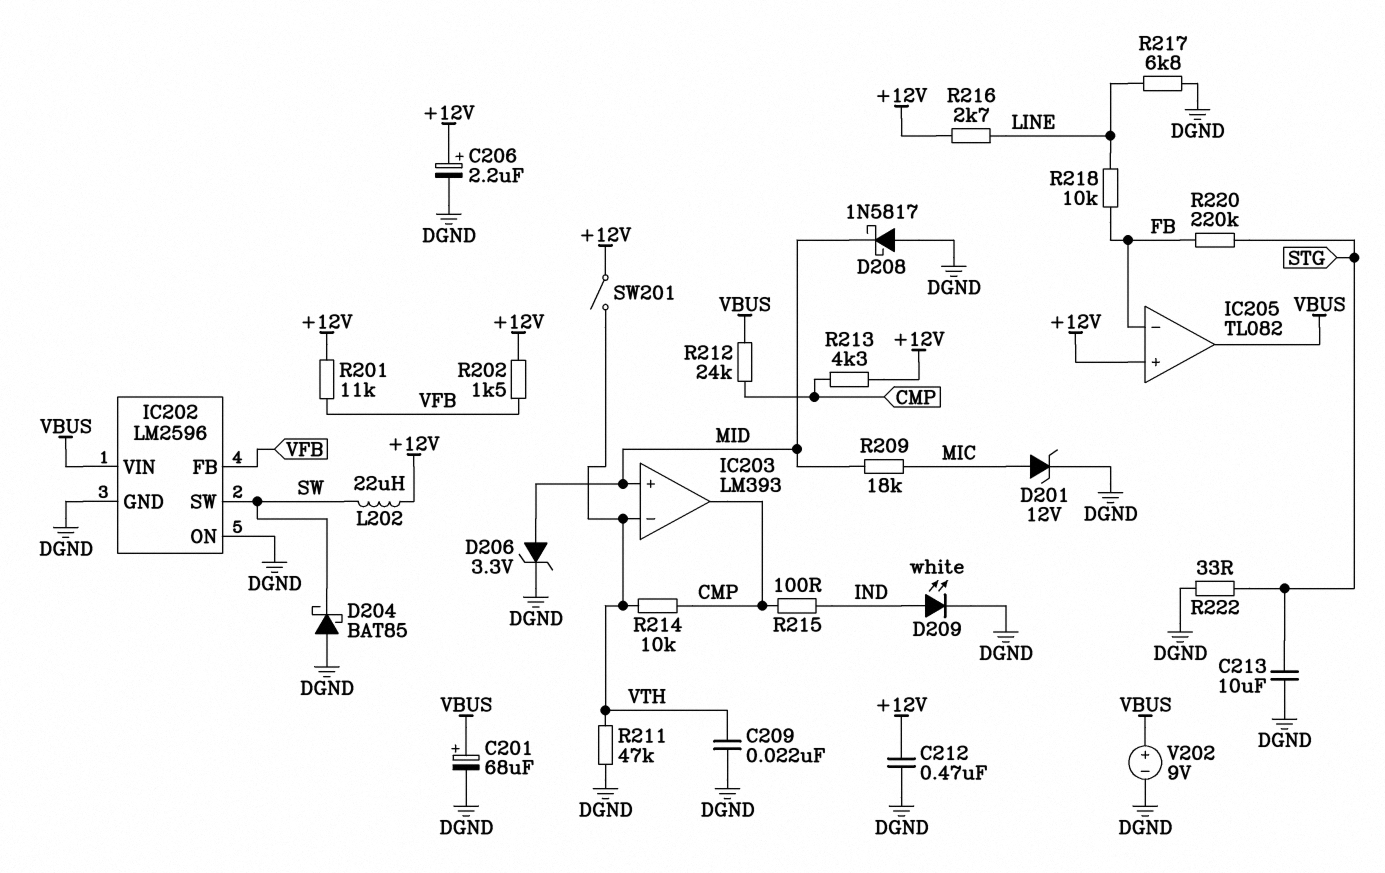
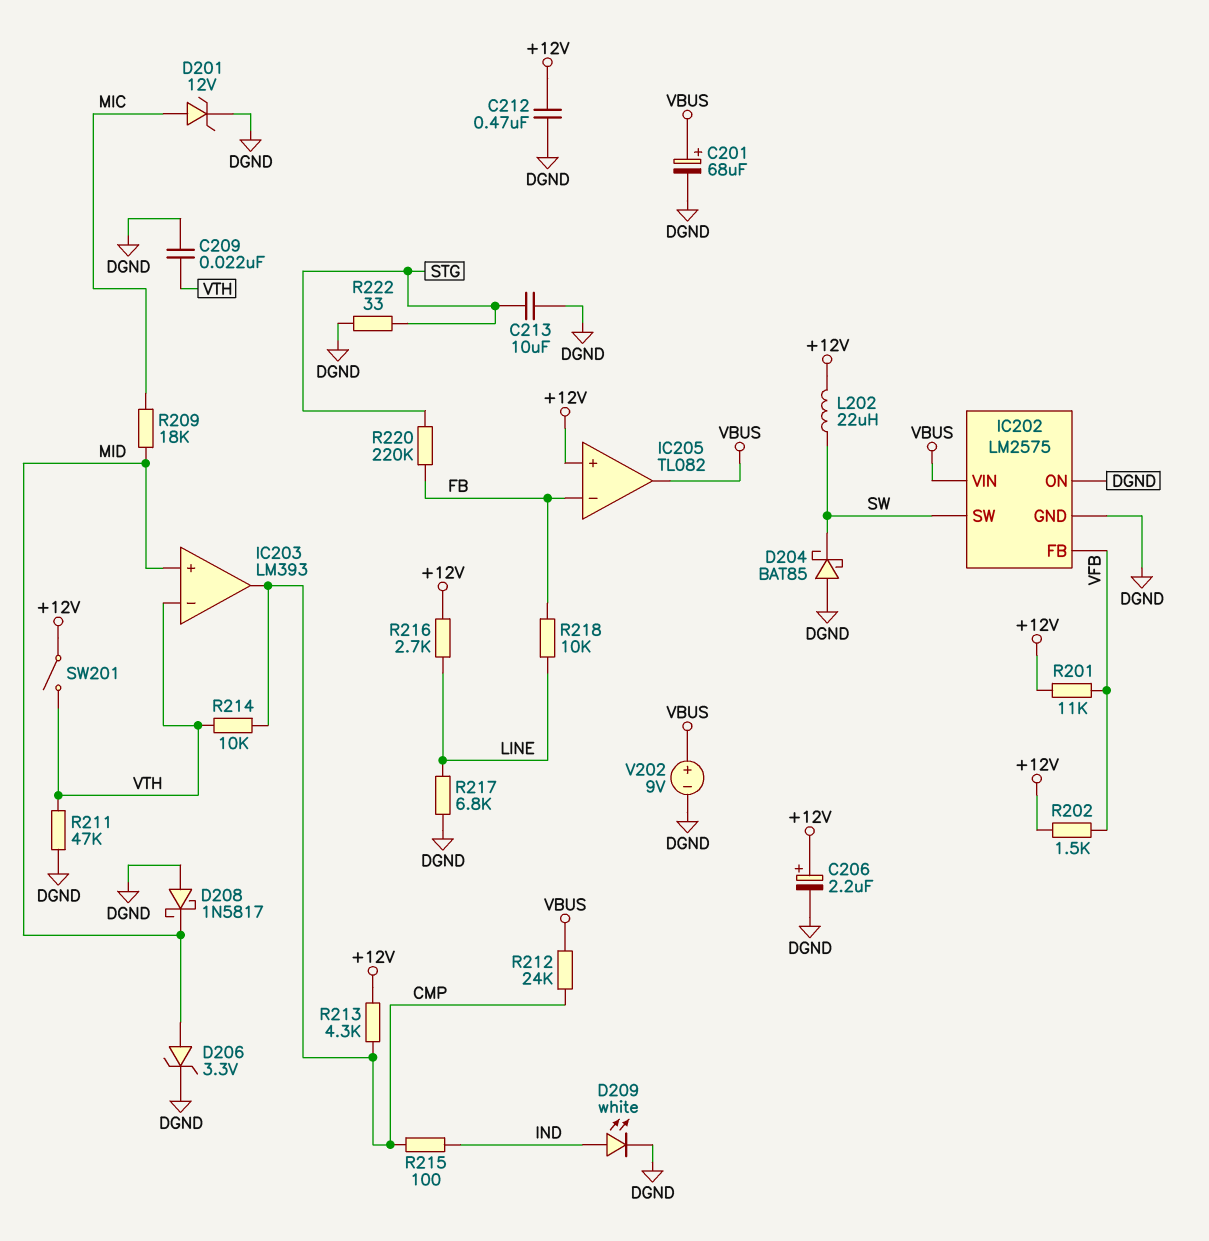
IC202: LM2596 -> LM2575

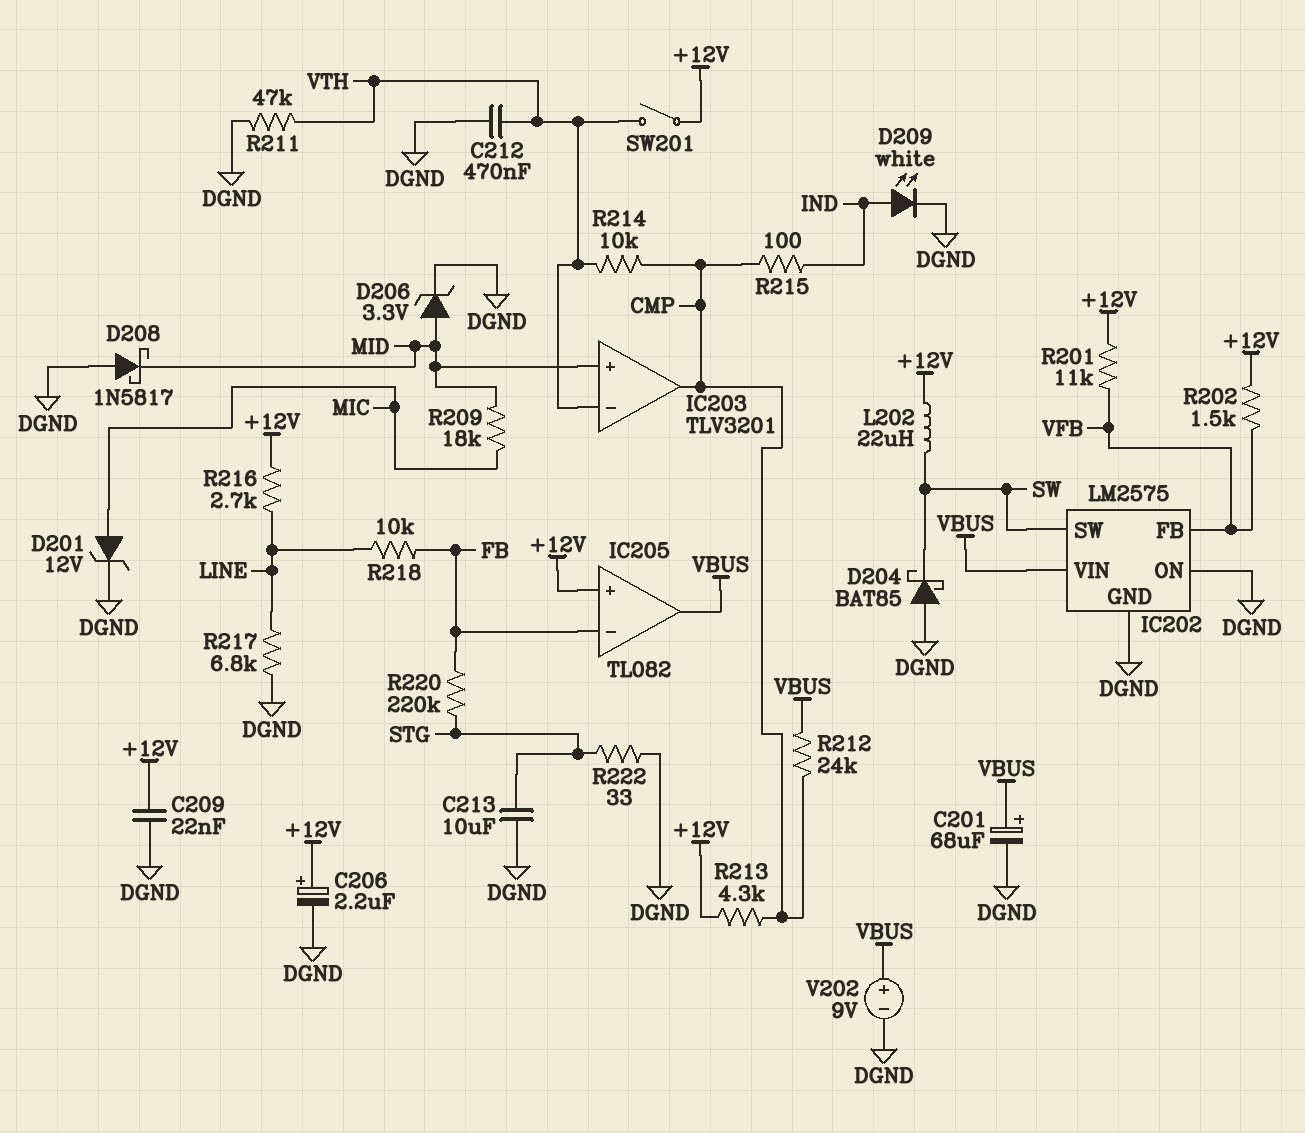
C209: 22nF (DGND, VTH) -> 22nF (+12V, DGND)
C212: 470nF (+12V, DGND) -> 470nF (DGND, VTH)
IC203: LM393 -> TLV3201

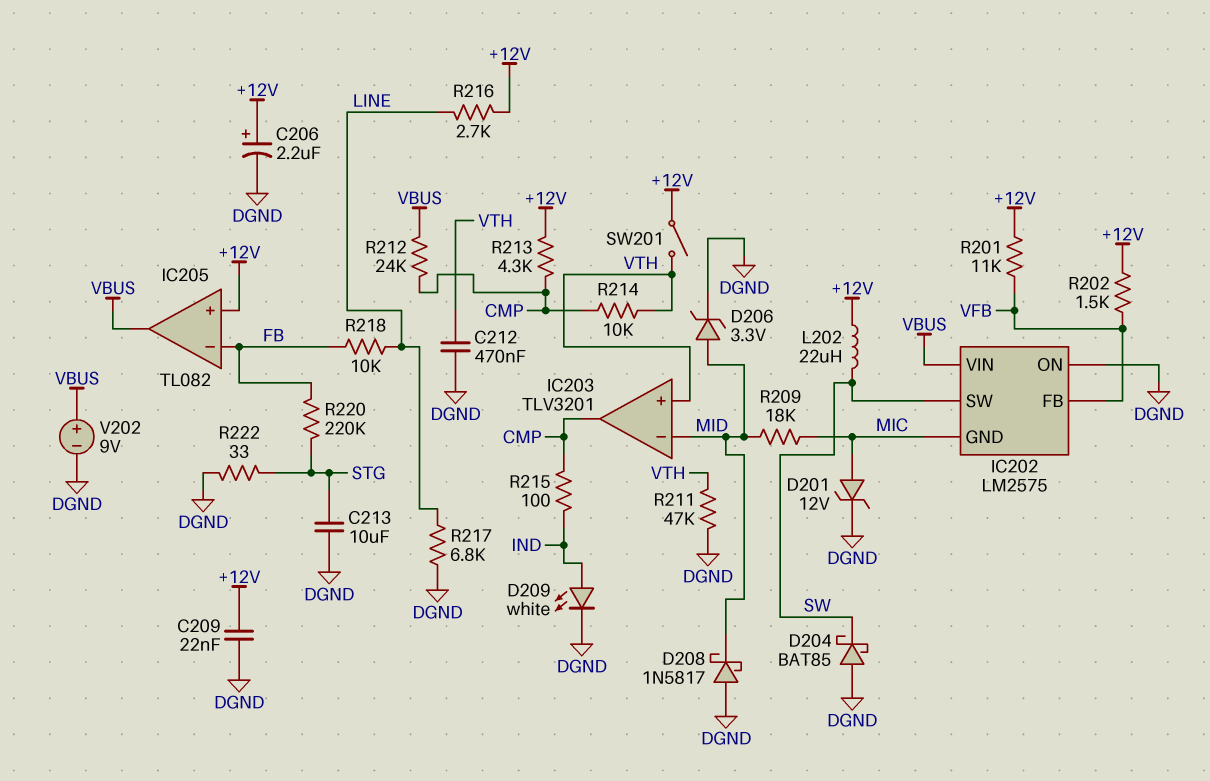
C201: 68uF (plus VBUS, minus DGND) -> none
IC202 pin GND: DGND -> MIC
IC203 pin in+: MID -> VTH
IC203 pin in-: VTH -> MID

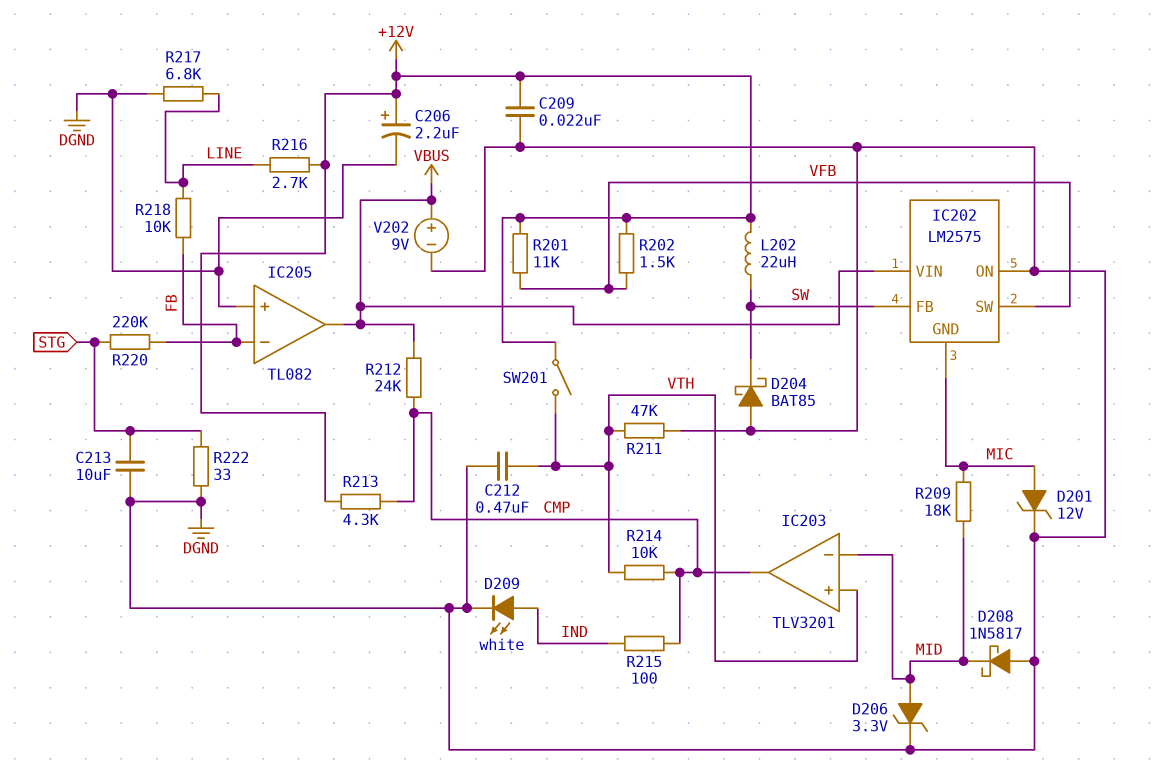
IC202 pin FB: VFB -> SW
IC202 pin SW: SW -> VFB
IC205 pin in+: +12V -> DGND

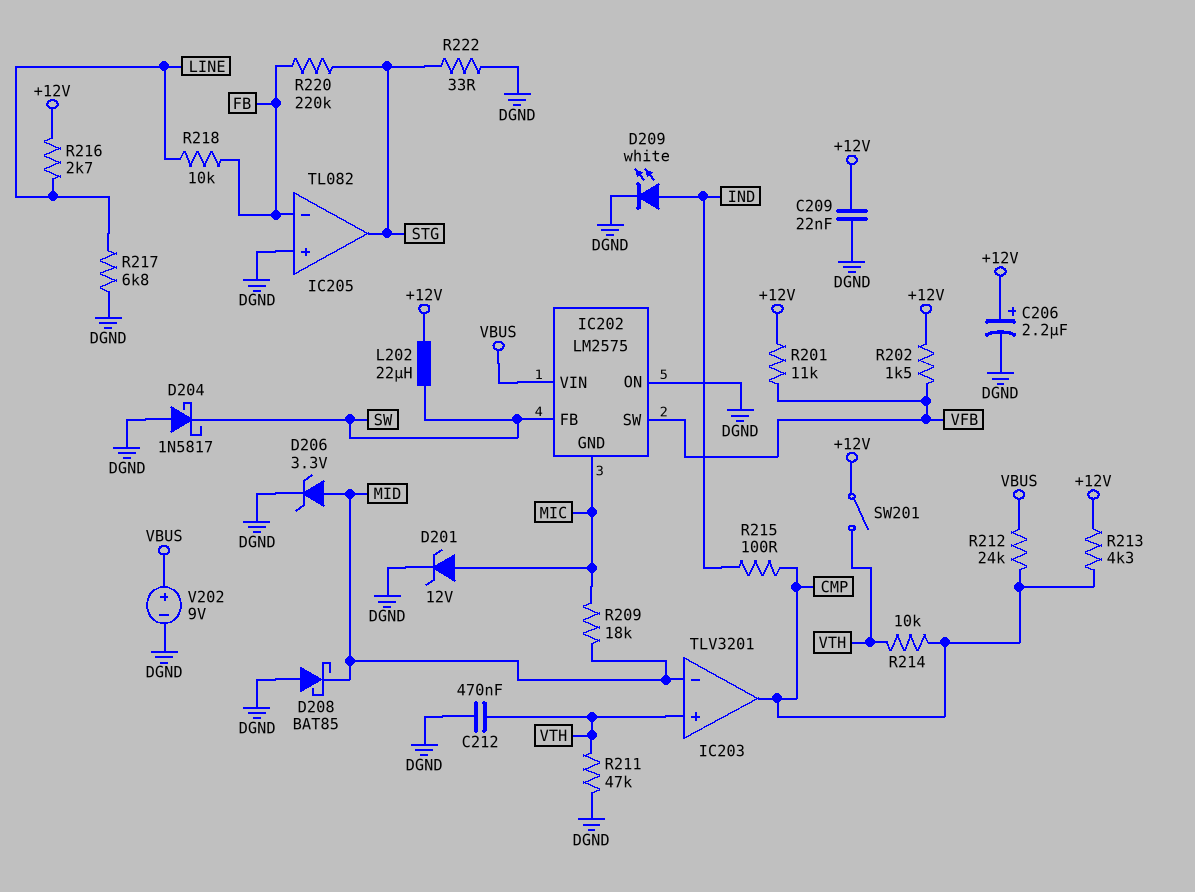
C213: 10uF (DGND, STG) -> none
D204: schottky BAT85 (A DGND, K SW) -> schottky 1N5817 (A DGND, K SW)
D208: schottky 1N5817 (A DGND, K MID) -> schottky BAT85 (A DGND, K MID)
IC205 pin out: VBUS -> STG

